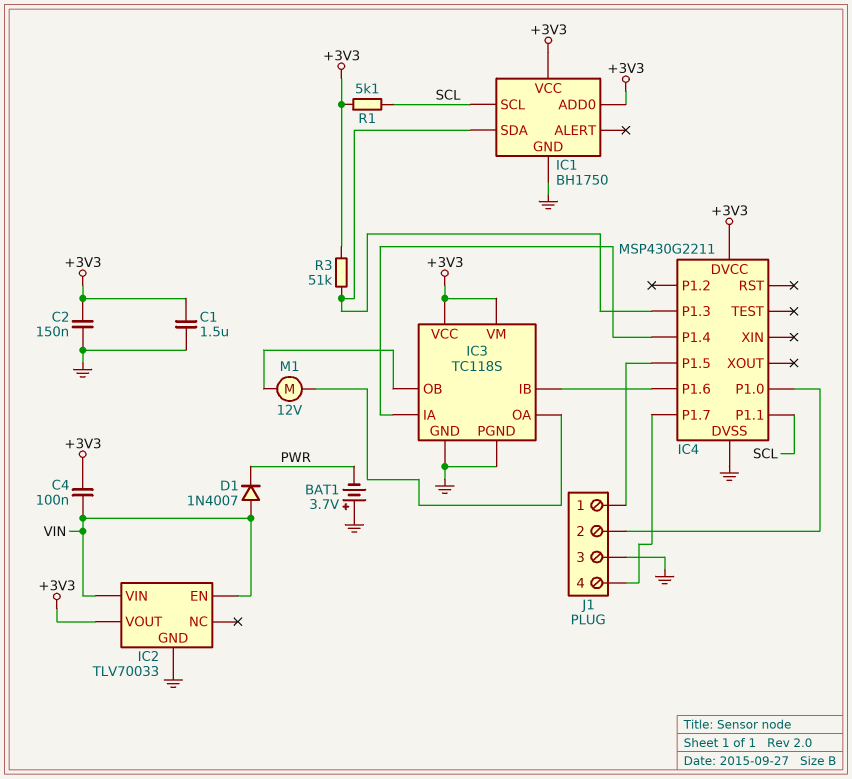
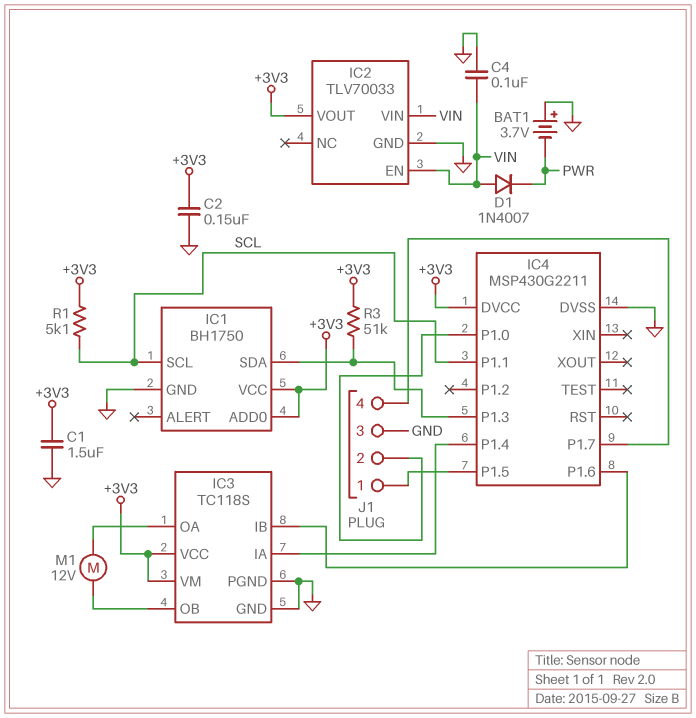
C4: 100nF (+3V3, VIN) -> 100nF (GND, VIN)

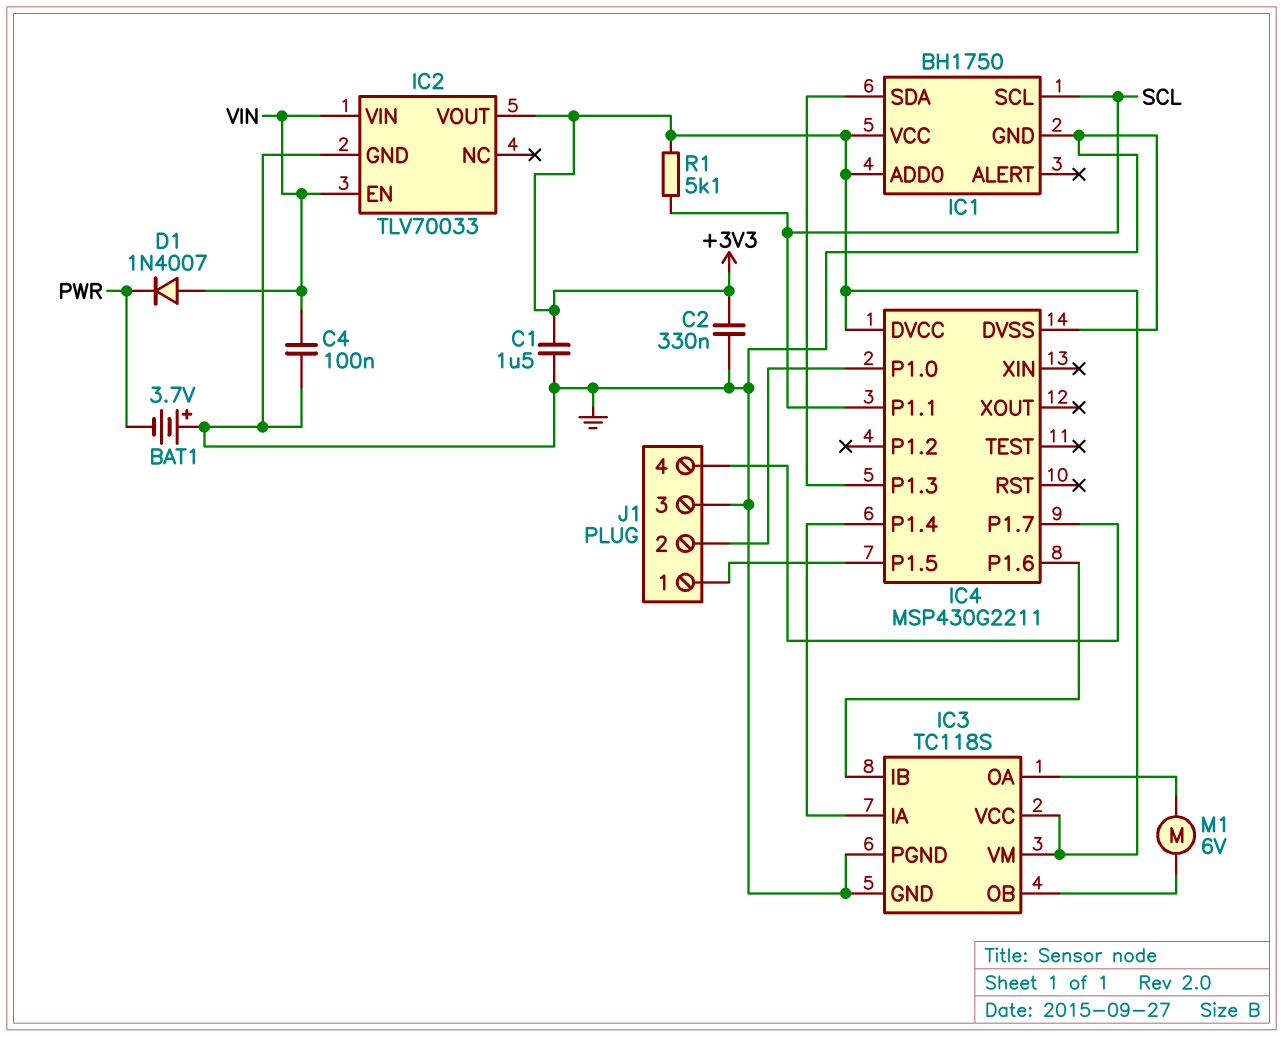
C2: 150nF (+3V3, GND) -> 330nF (+3V3, GND)
M1: motor 12V (IC3/OA, IC3/OB) -> motor 6V (IC3/OA, IC3/OB)
R3: 51k (+3V3, IC1/SDA) -> none

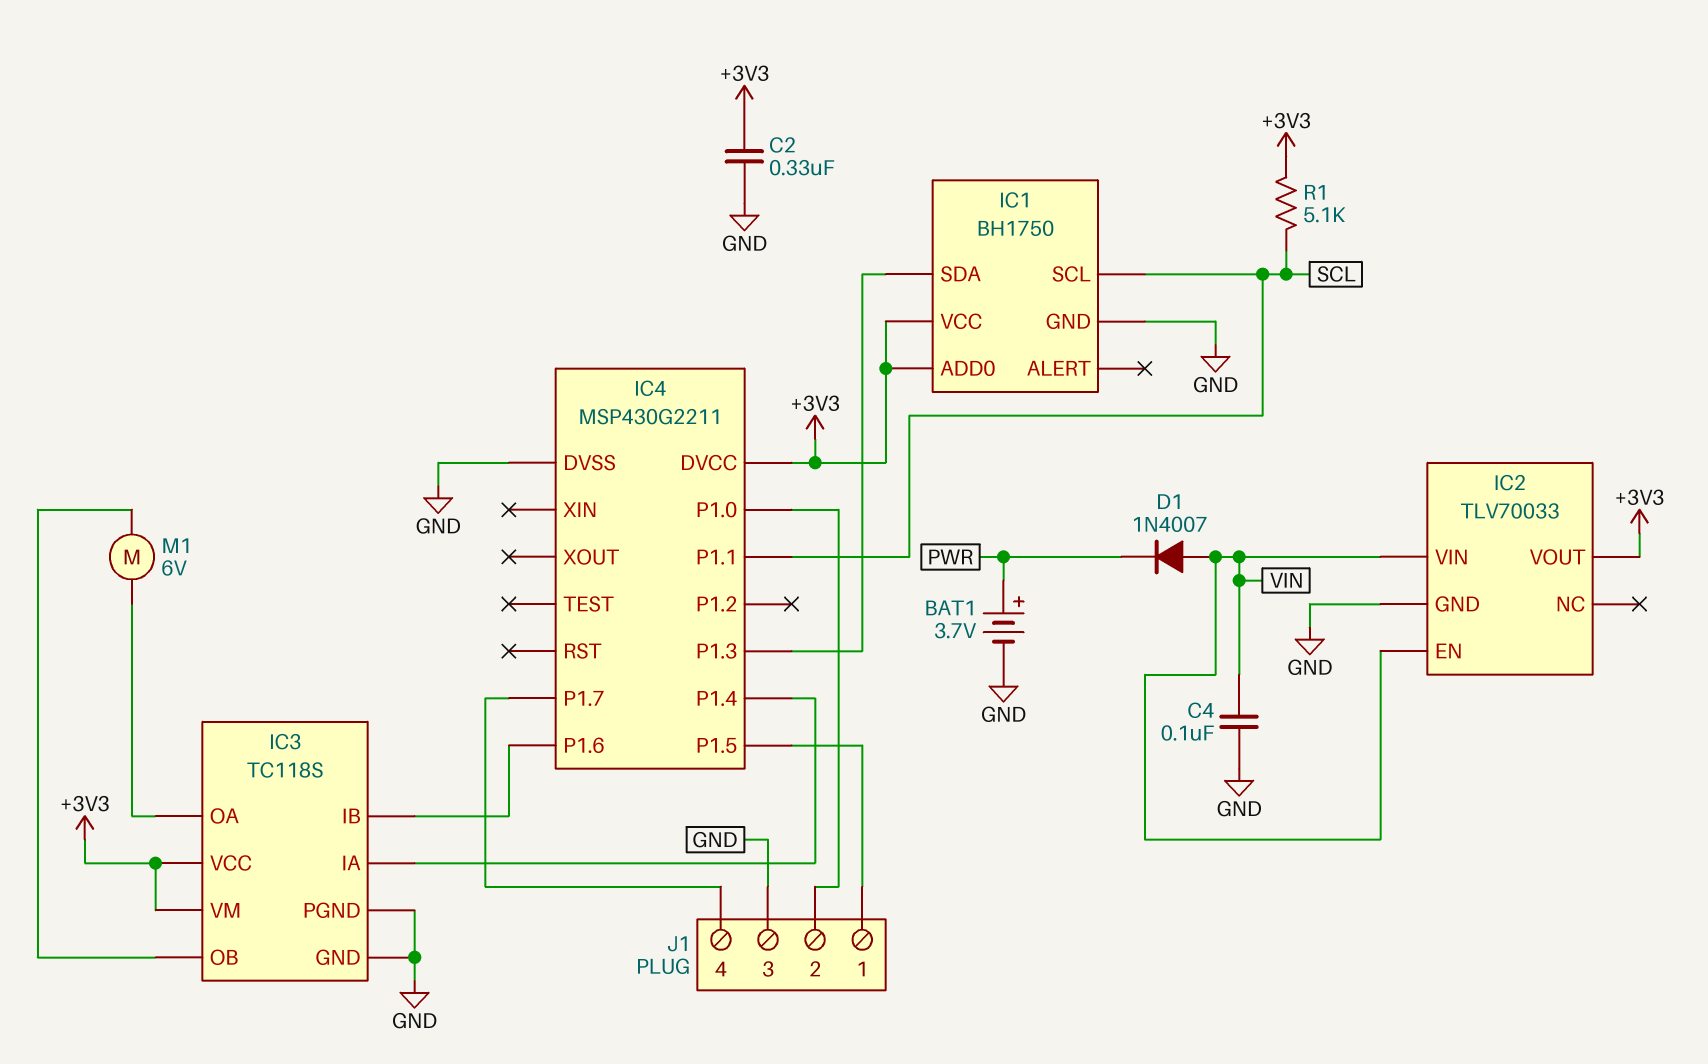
BAT1: 3.7V (plus GND, minus PWR) -> 3.7V (plus PWR, minus GND)
C1: 1.5uF (+3V3, GND) -> none

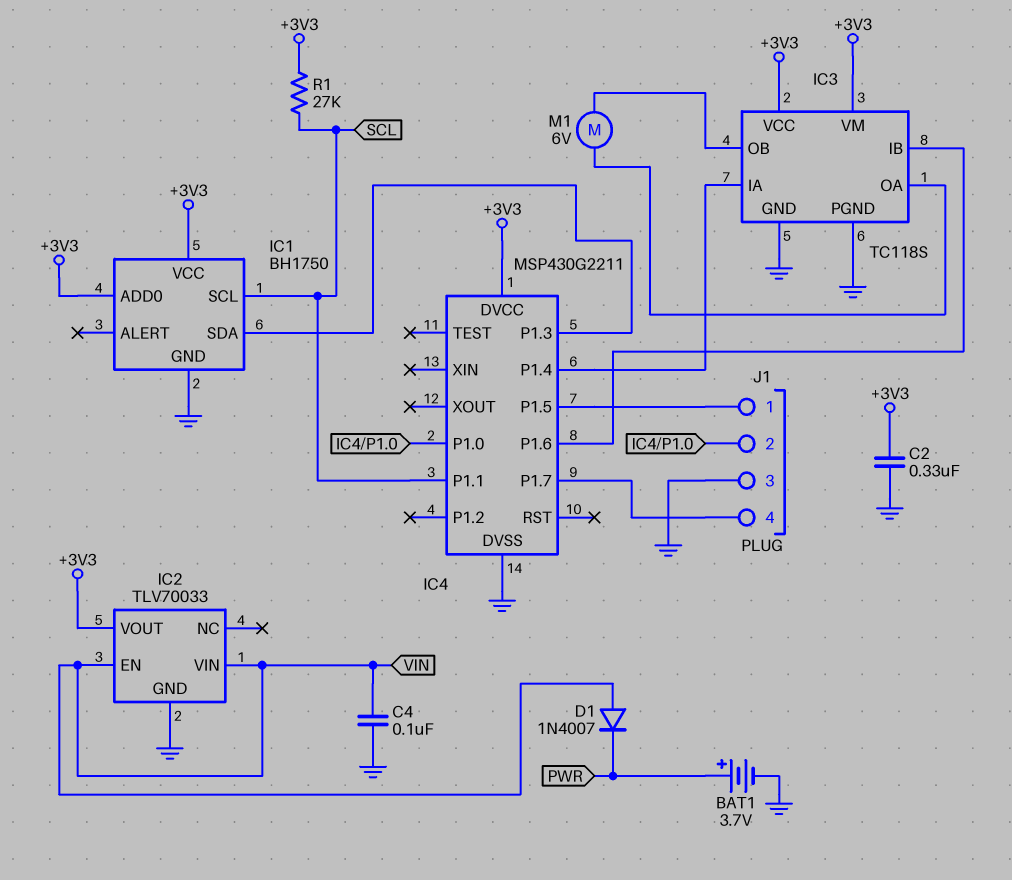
R1: 5.1k (+3V3, SCL) -> 27k (+3V3, SCL)

